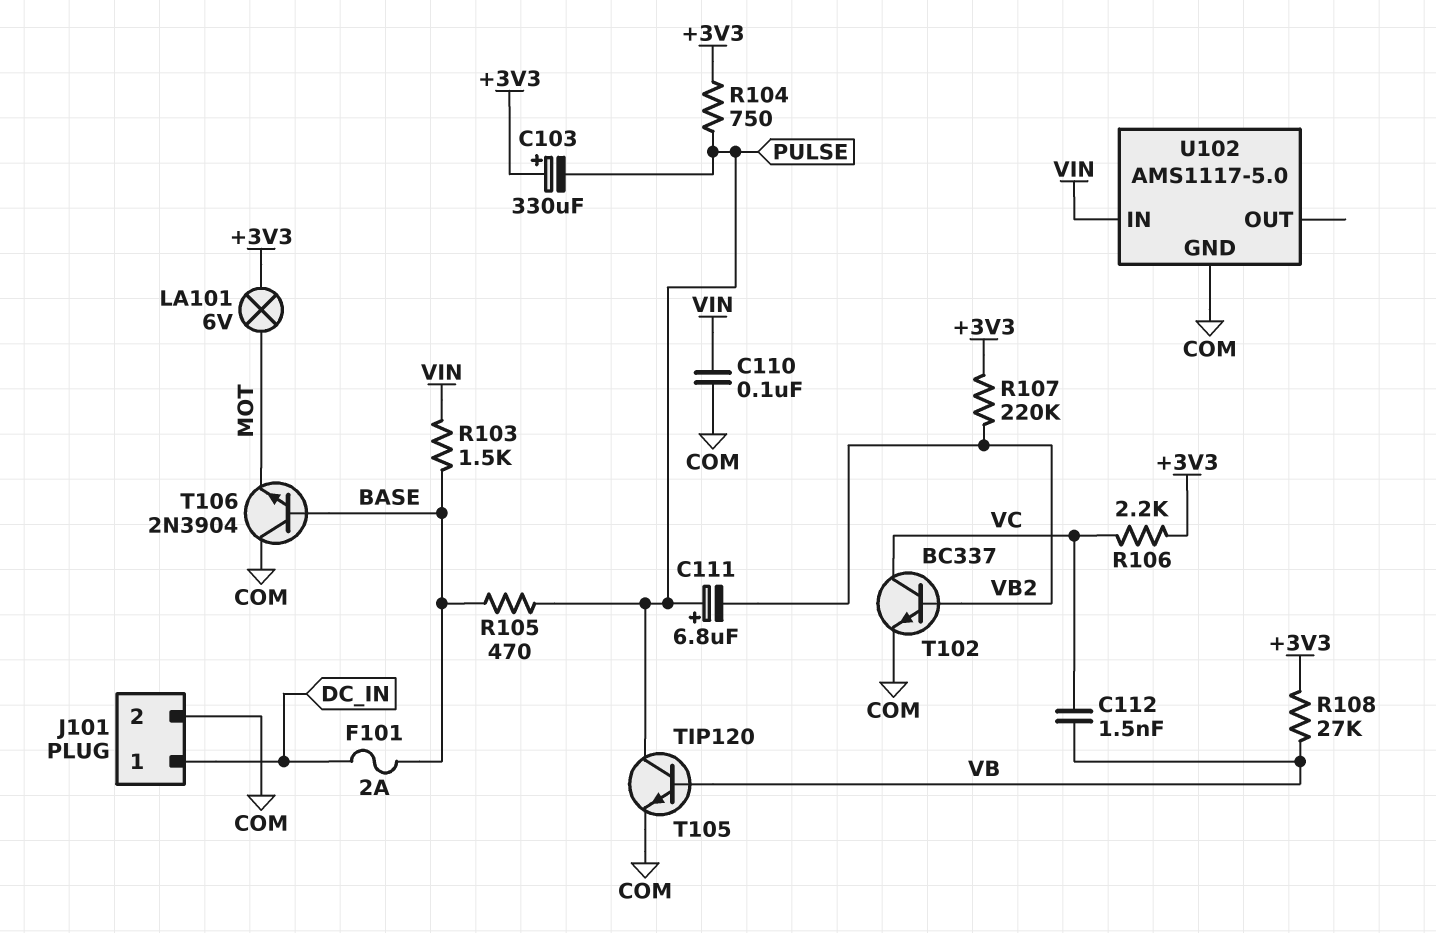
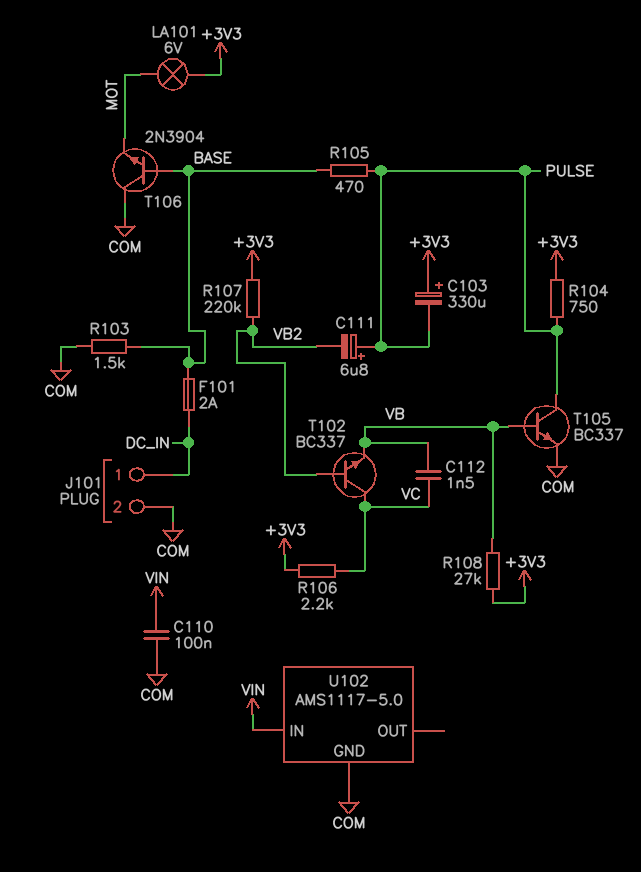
R103: 1.5k (BASE, VIN) -> 1.5k (BASE, COM)
T102: NPN BC337 (B VB2, C VC, E COM) -> NPN BC337 (B VB2, C VC, E VB)
T105: NPN TIP120 (B VB, C PULSE, E COM) -> NPN BC337 (B VB, C PULSE, E COM)

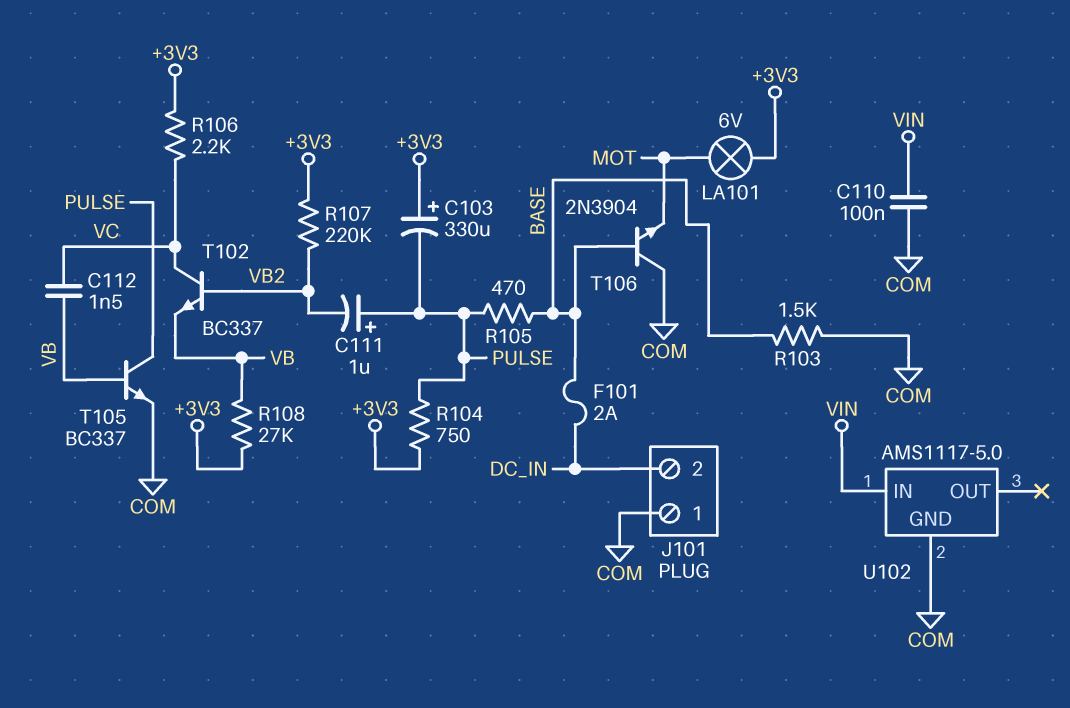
C111: 6.8uF (plus PULSE, minus VB2) -> 1uF (plus PULSE, minus VB2)
J101 pin 1: DC_IN -> COM
J101 pin 2: COM -> DC_IN

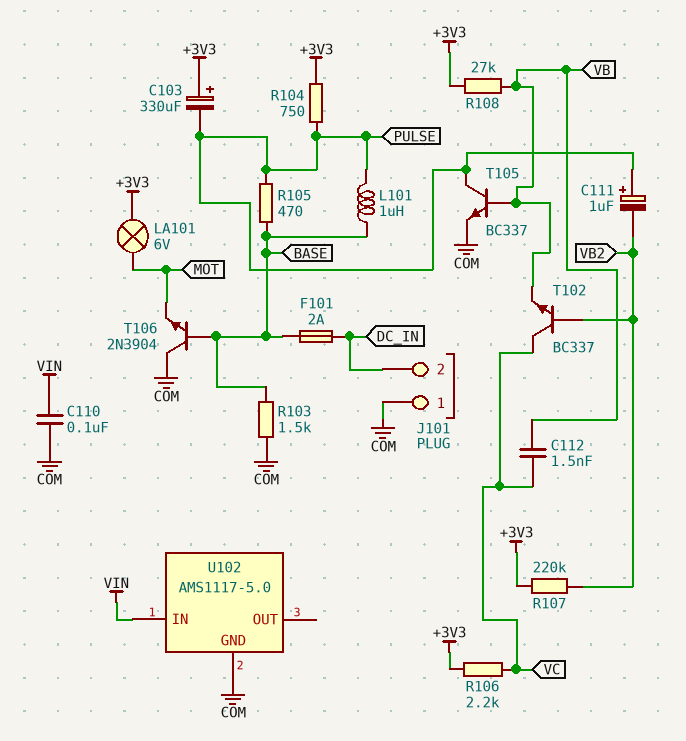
L101: none -> 1uH (BASE, PULSE)

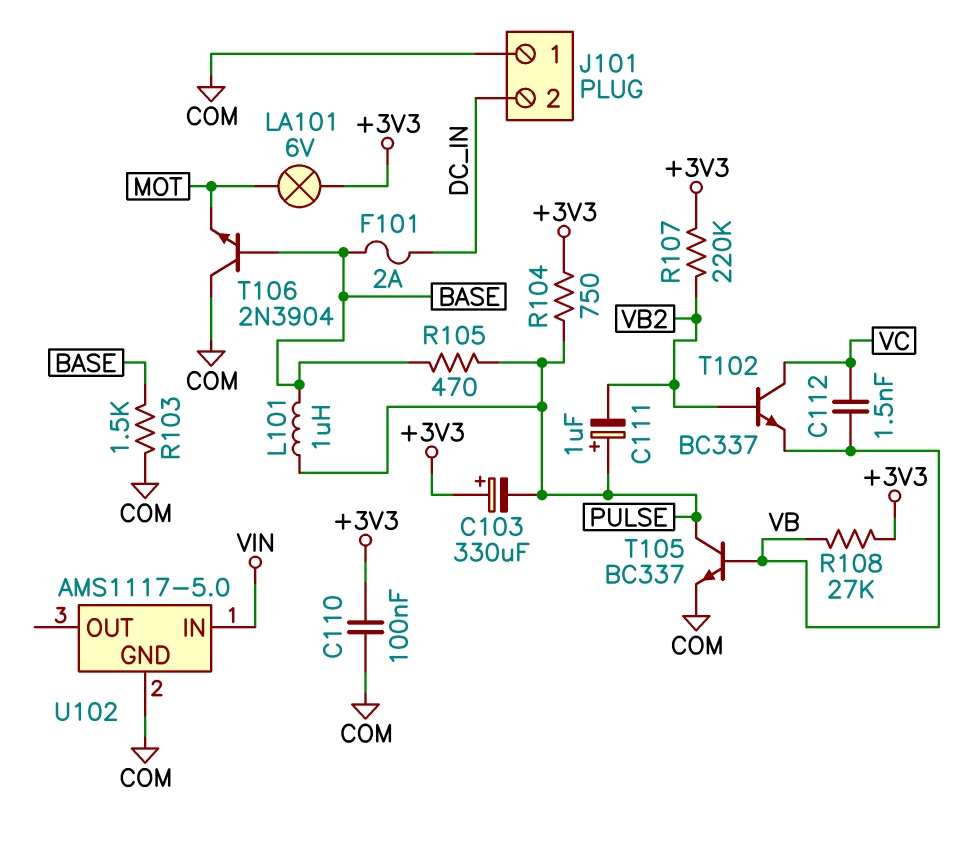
C110: 100nF (COM, VIN) -> 100nF (+3V3, COM)
R106: 2.2k (+3V3, VC) -> none

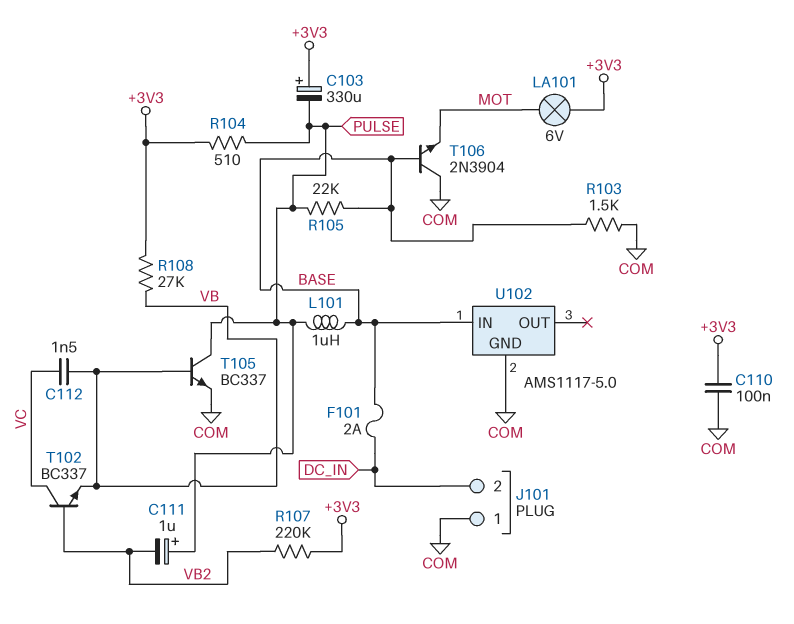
R104: 750 (+3V3, PULSE) -> 510 (+3V3, PULSE)
R105: 470 (BASE, PULSE) -> 22k (BASE, PULSE)
U102 pin IN: VIN -> BASE

